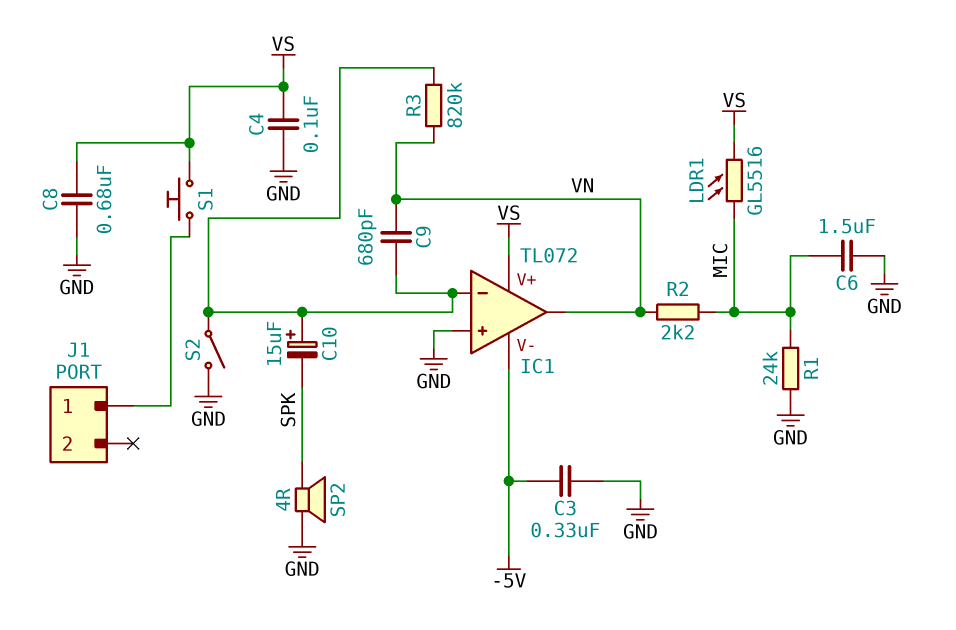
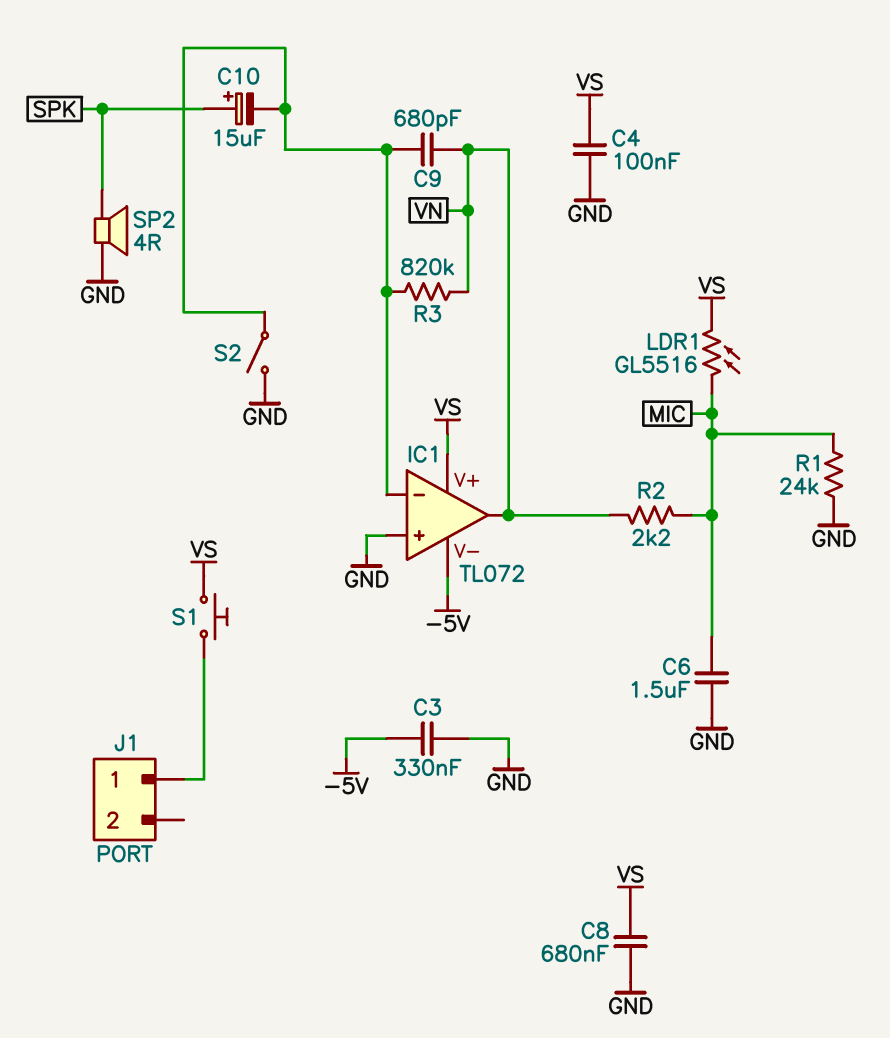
C10: 15uF (plus IC1/in-, minus SPK) -> 15uF (plus SPK, minus IC1/in-)

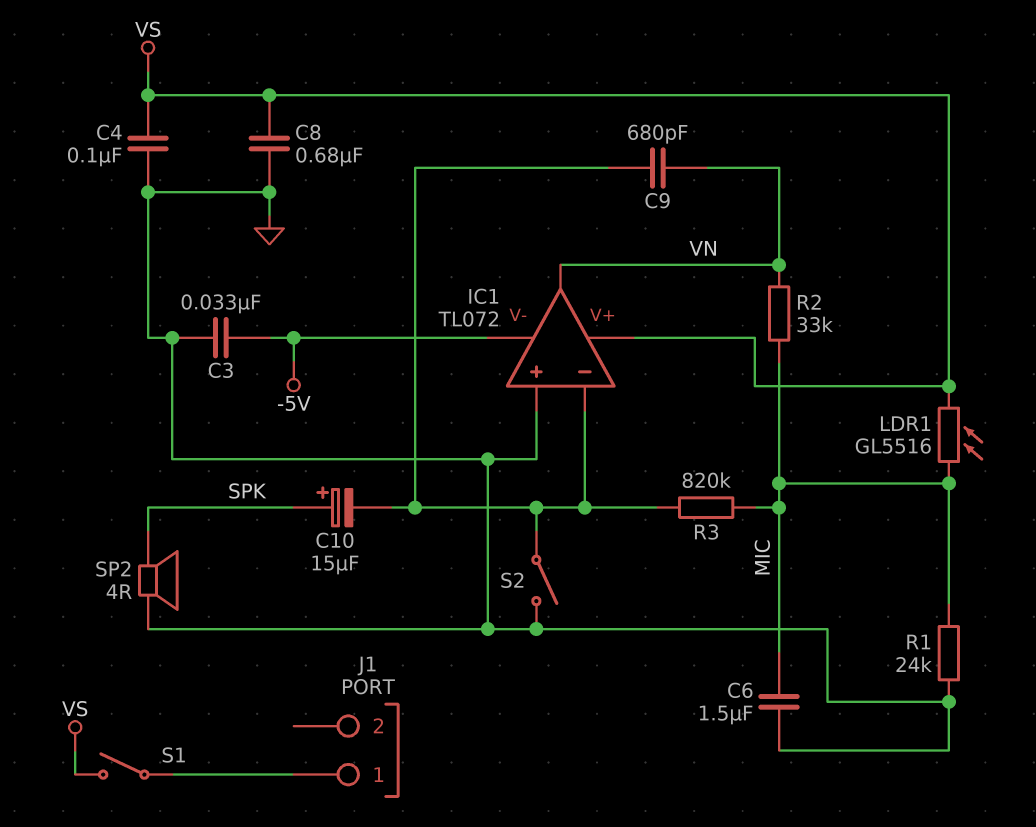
C3: 330nF (-5V, GND) -> 33nF (-5V, GND)
R2: 2.2k (MIC, VN) -> 33k (MIC, VN)
R3: 820k (IC1/in-, VN) -> 820k (IC1/in-, MIC)
S1: button (J1/1, VS) -> switch (J1/1, VS)

